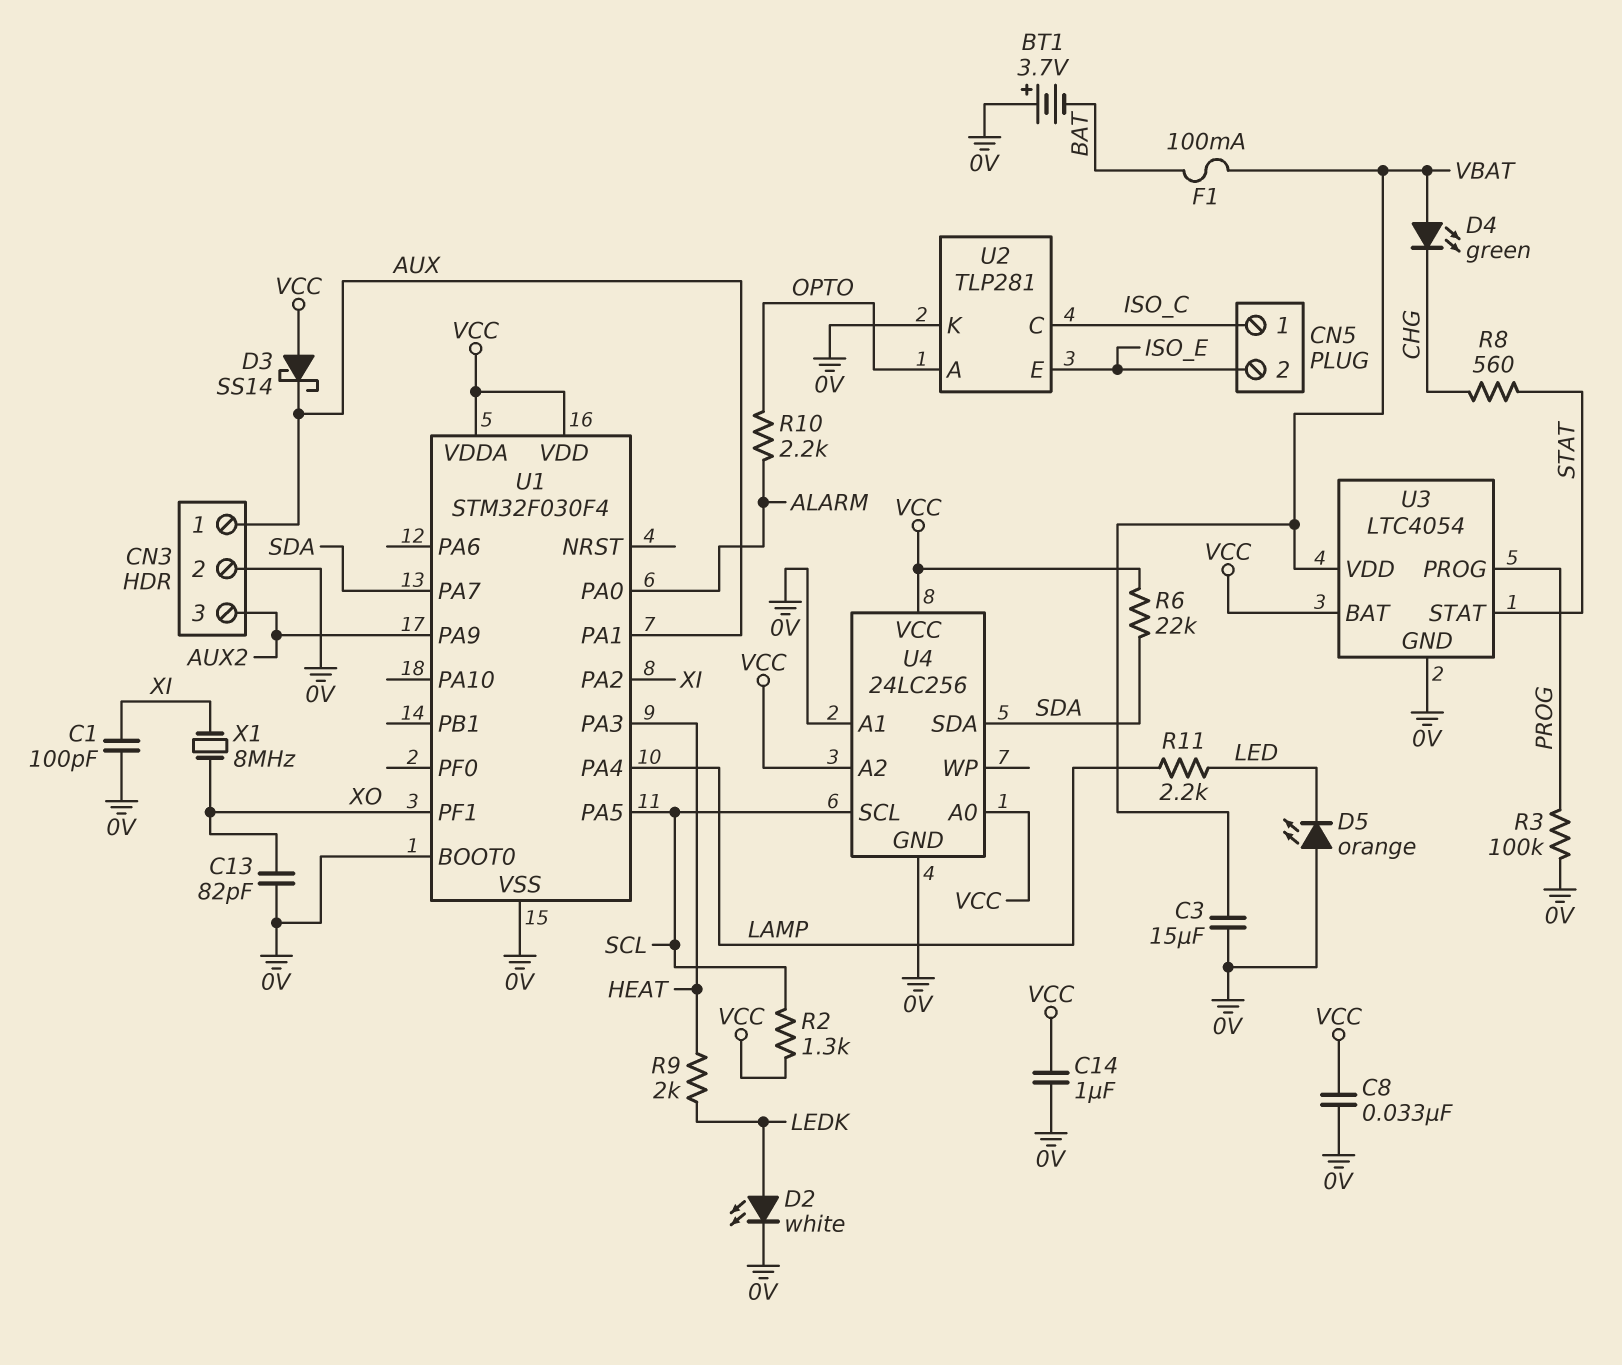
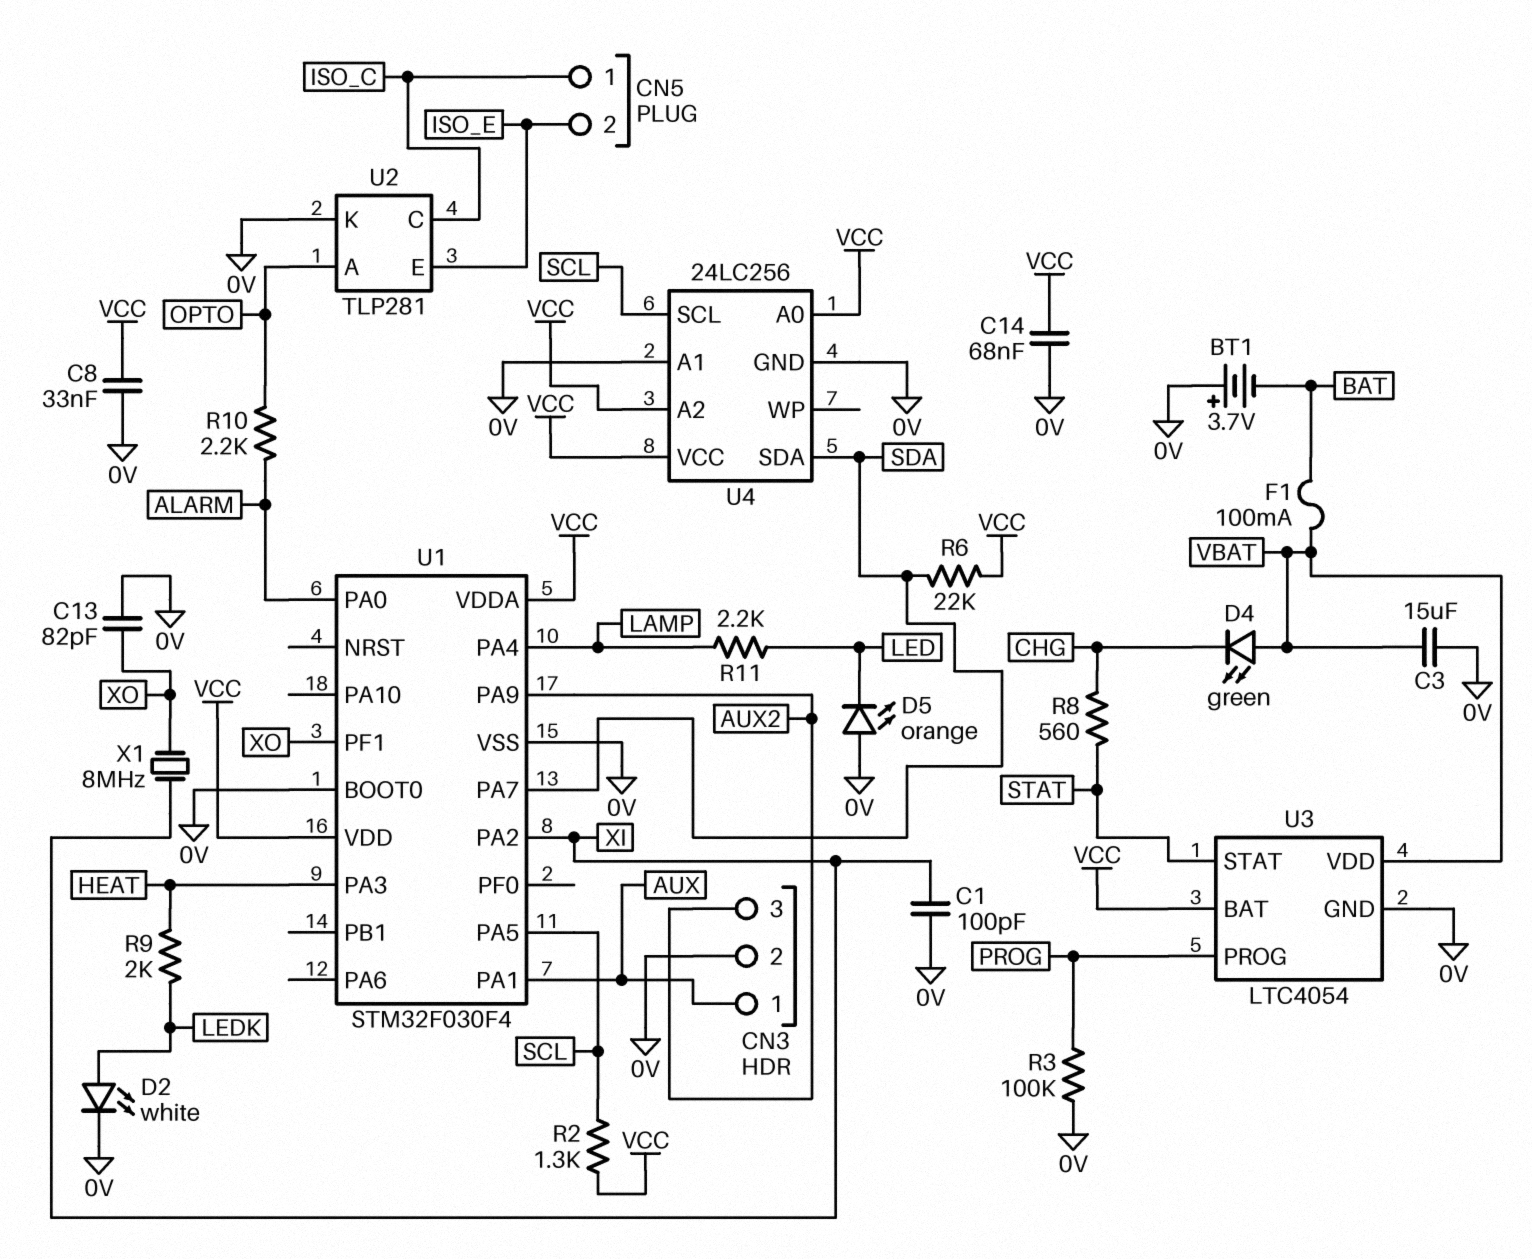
C14: 1uF (0V, VCC) -> 68nF (0V, VCC)
D3: schottky SS14 (A VCC, K AUX) -> none

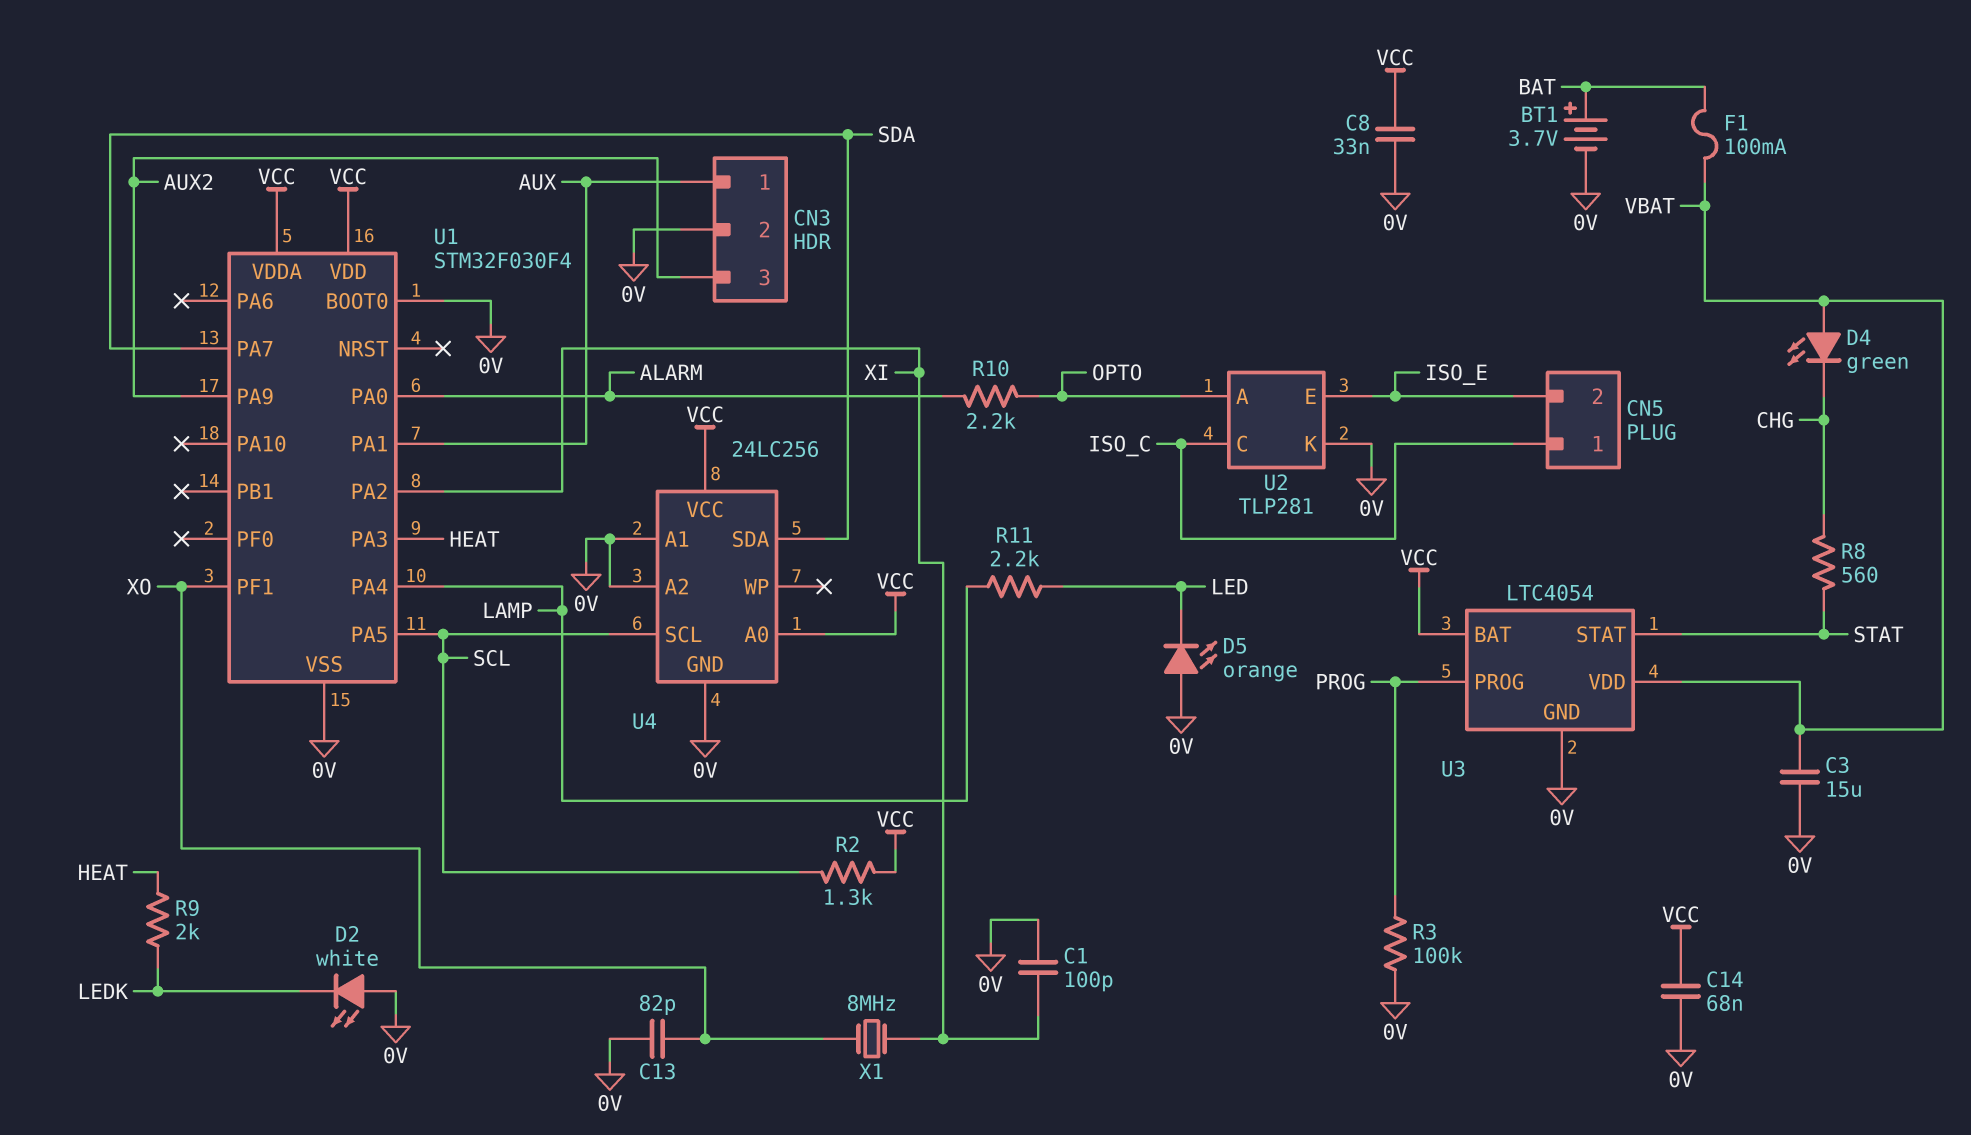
BT1: 3.7V (plus 0V, minus BAT) -> 3.7V (plus BAT, minus 0V)
D2: LED white (A LEDK, K 0V) -> LED white (A 0V, K LEDK)
R6: 22k (SDA, VCC) -> none
U4 pin A2: VCC -> 0V

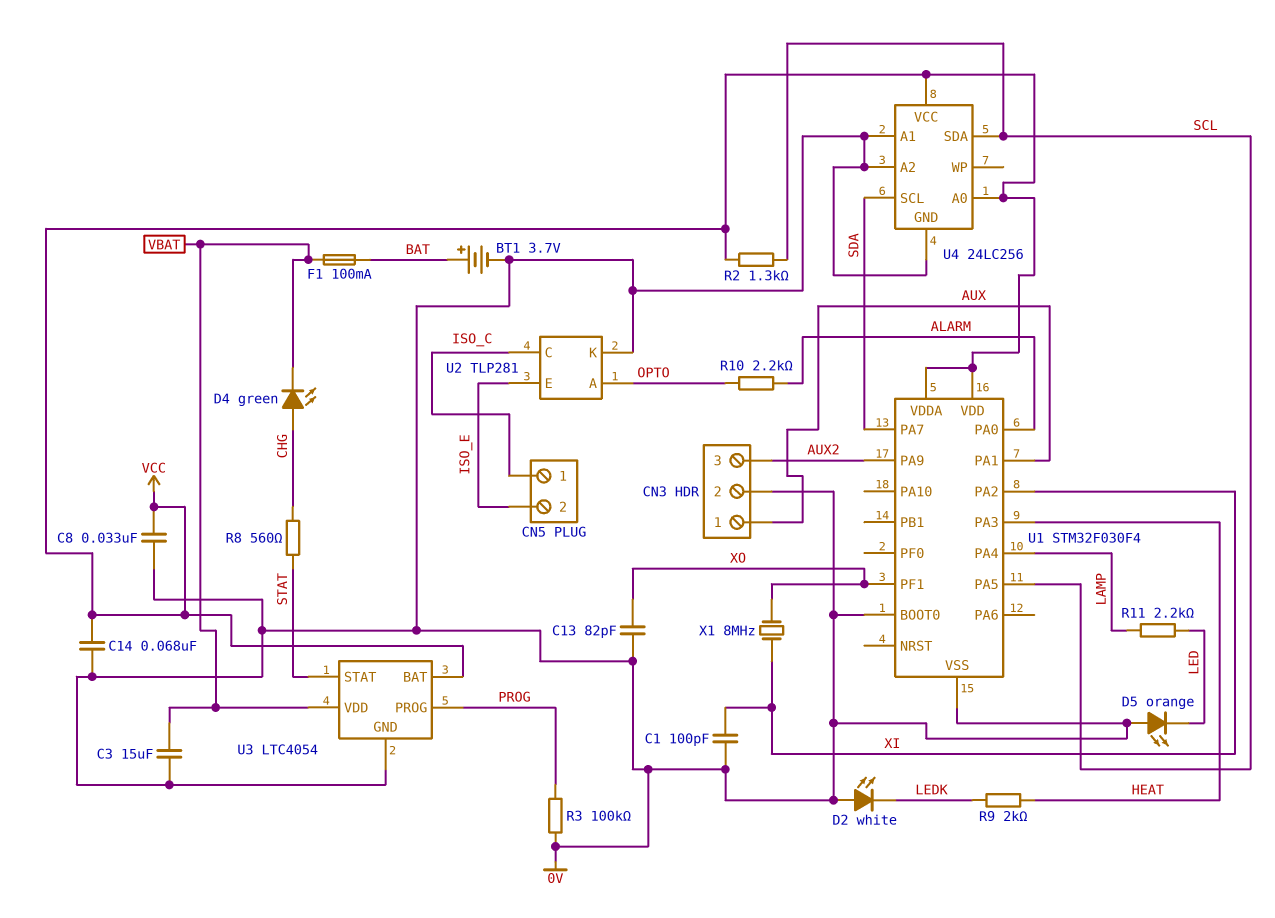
D4: LED green (A VBAT, K CHG) -> LED green (A CHG, K VBAT)
U4 pin SCL: SCL -> SDA
U4 pin SDA: SDA -> SCL

